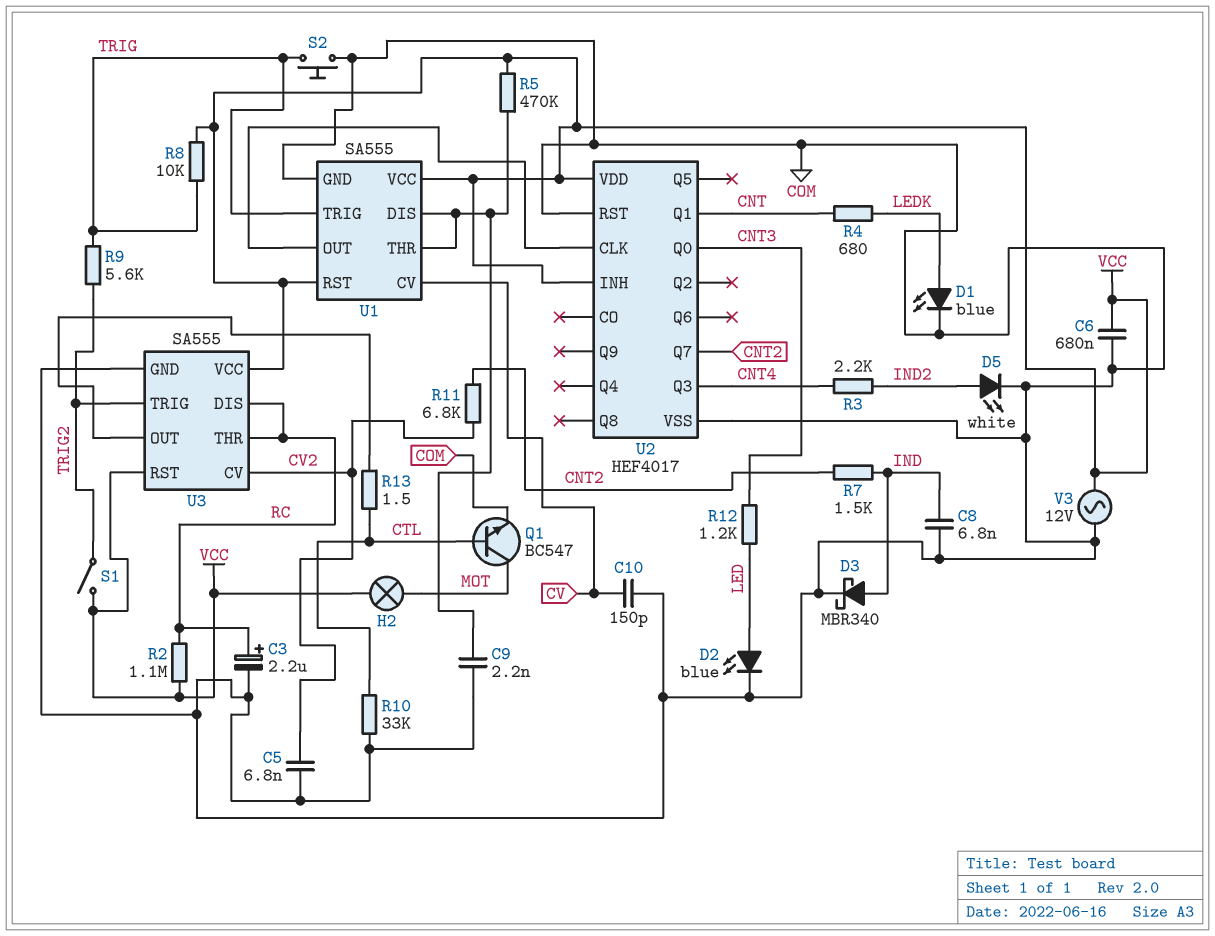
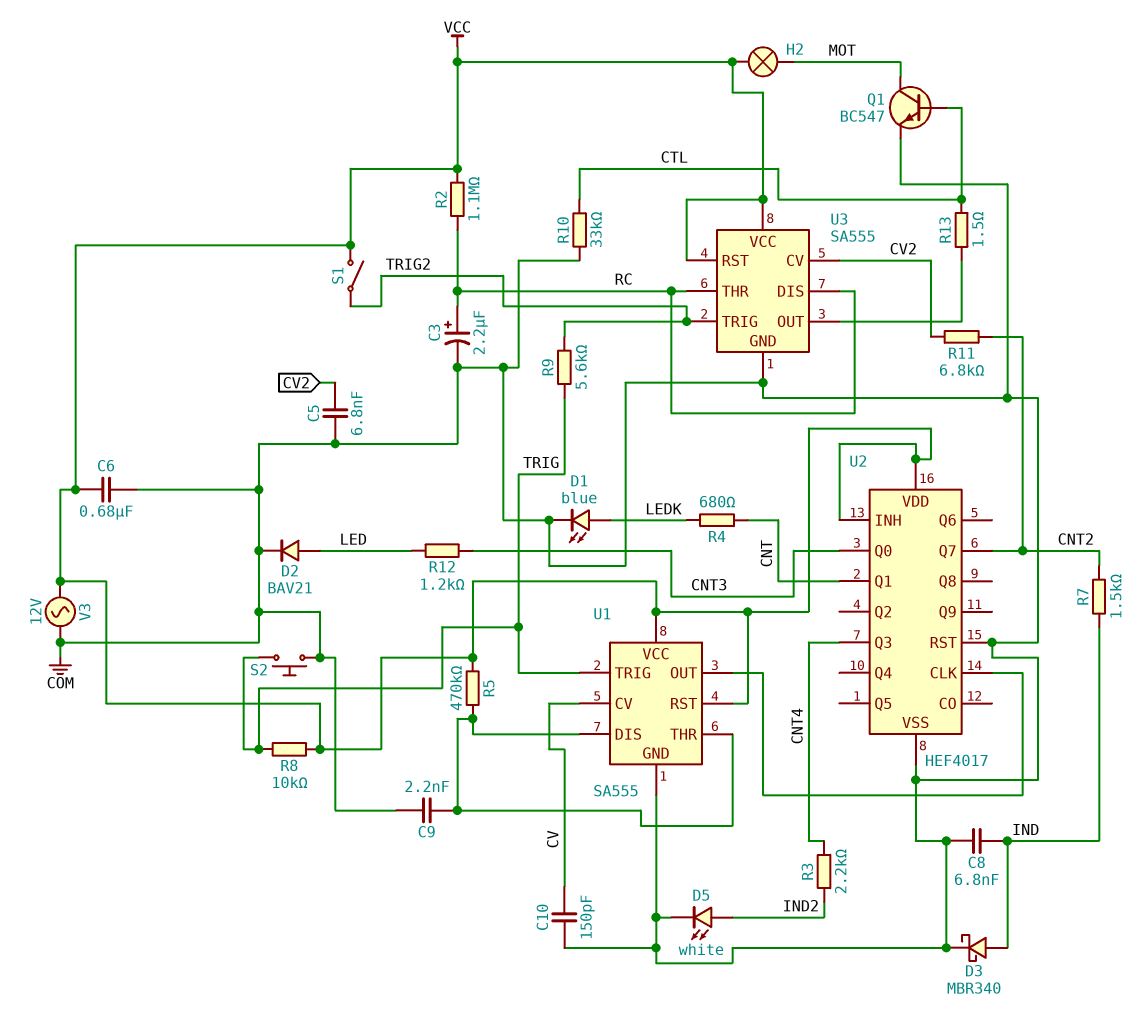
D2: LED blue (A LED, K COM) -> diode BAV21 (A LED, K COM)

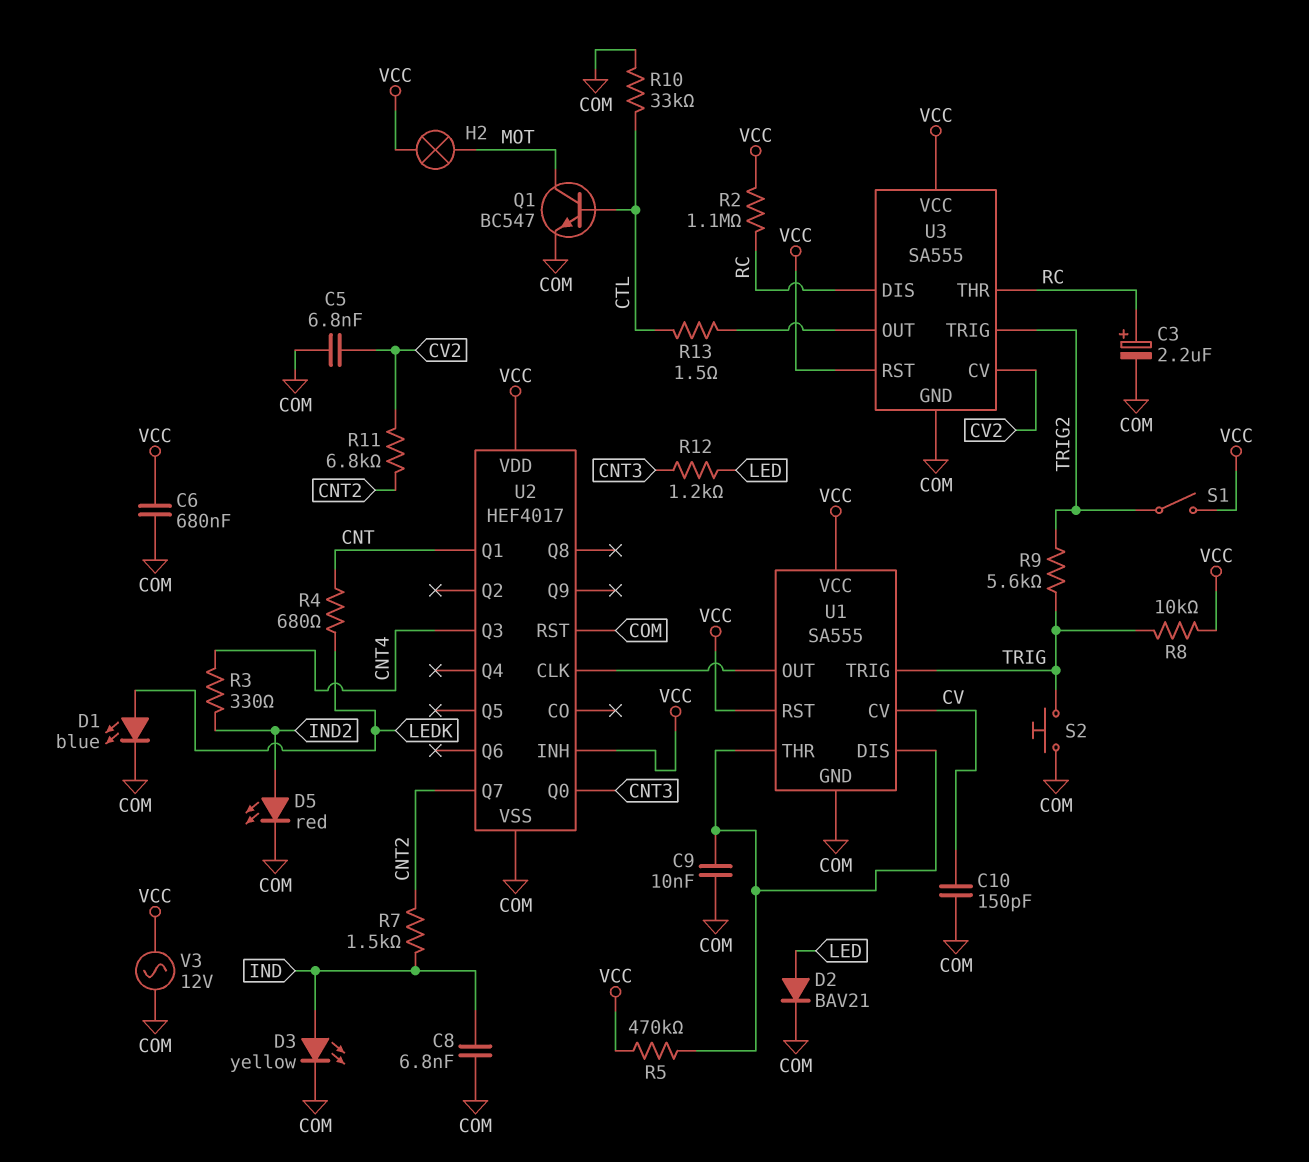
C9: 2.2nF (COM, U1/DIS) -> 10nF (COM, U1/DIS)
D3: schottky MBR340 (A IND, K COM) -> LED yellow (A IND, K COM)
D5: LED white (A IND2, K COM) -> LED red (A IND2, K COM)
R3: 2.2k (CNT4, IND2) -> 330 (CNT4, IND2)

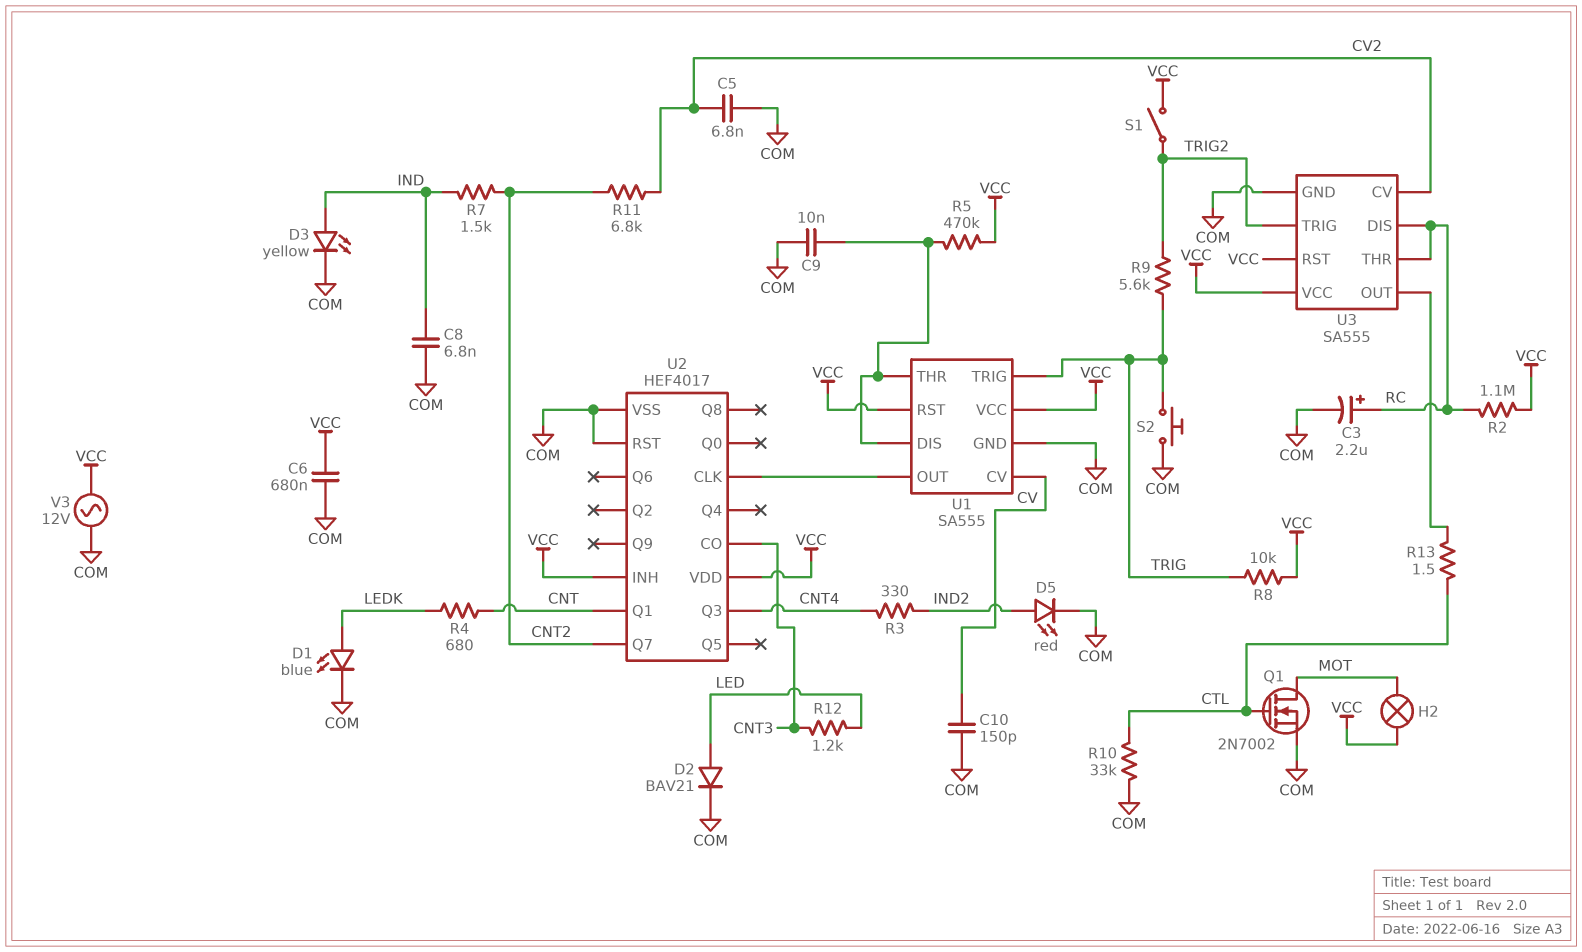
Q1: NPN BC547 (B CTL, C MOT, E COM) -> NMOS 2N7002 (G CTL, D MOT, S COM)
U2 pin CO: none -> CNT3
U2 pin Q0: CNT3 -> none

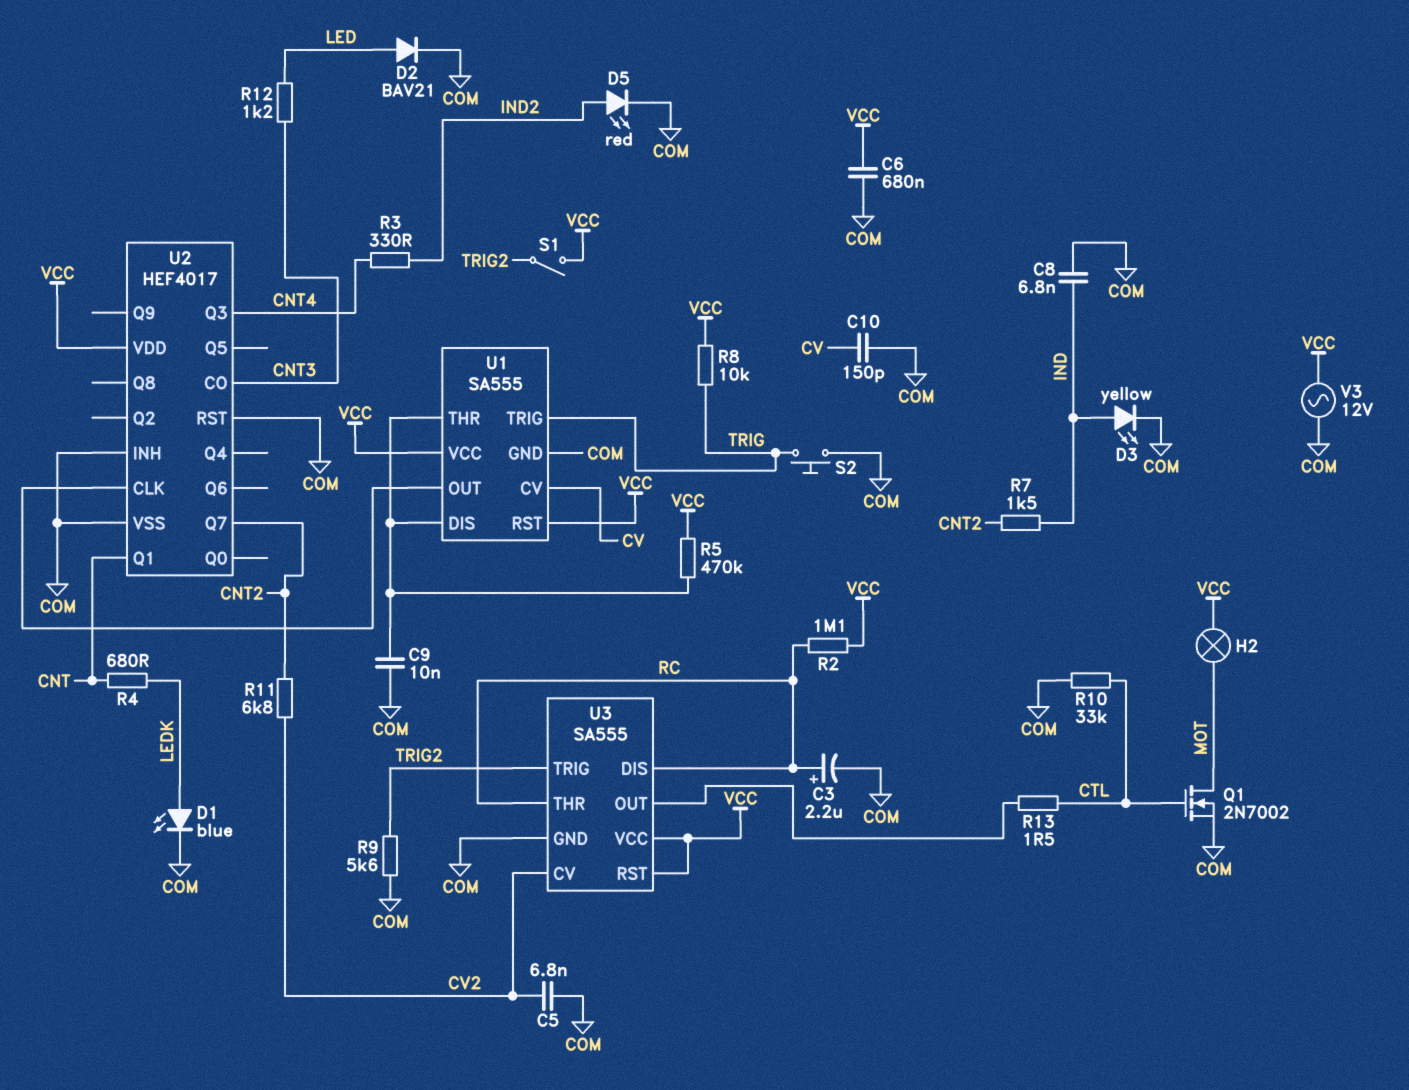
R9: 5.6k (TRIG, TRIG2) -> 5.6k (COM, TRIG2)
U2 pin INH: VCC -> COM

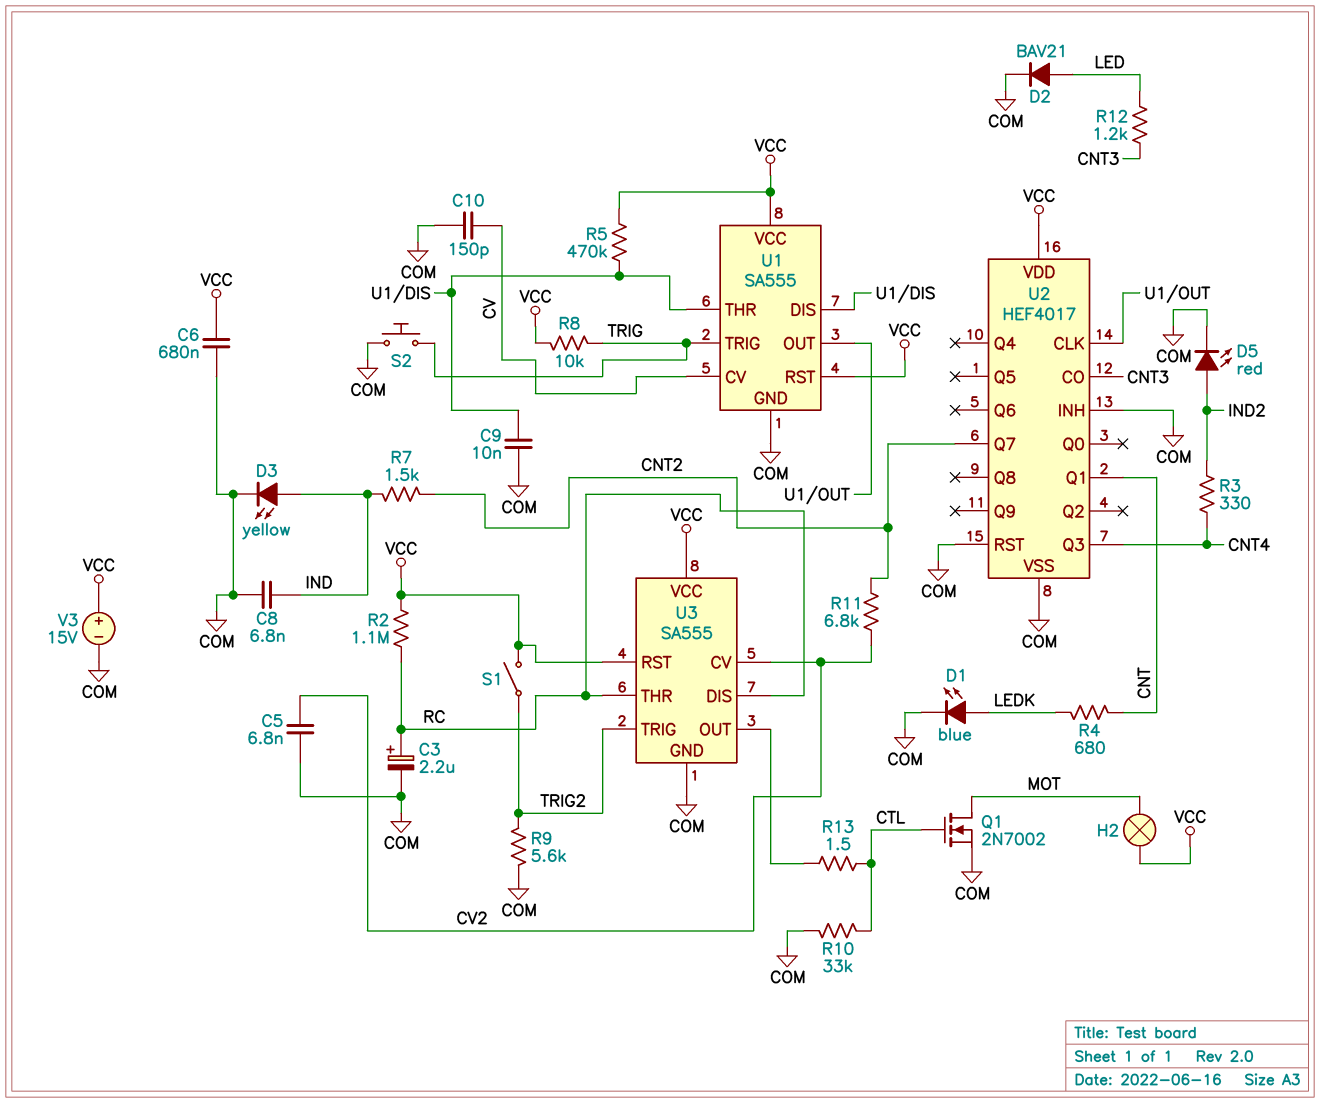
V3: AC 12V (COM, VCC) -> 15V (plus VCC, minus COM)

